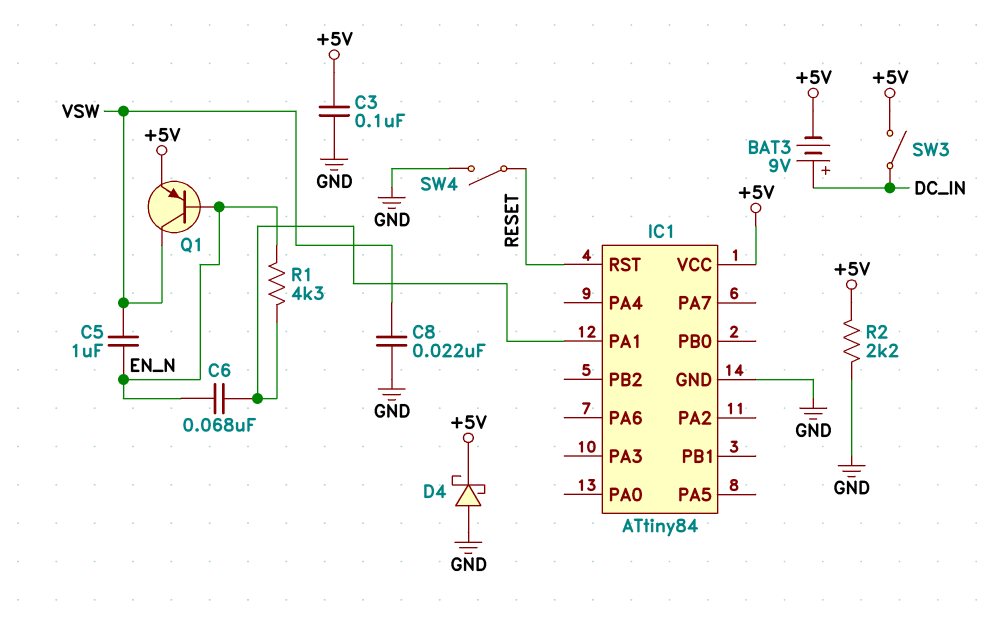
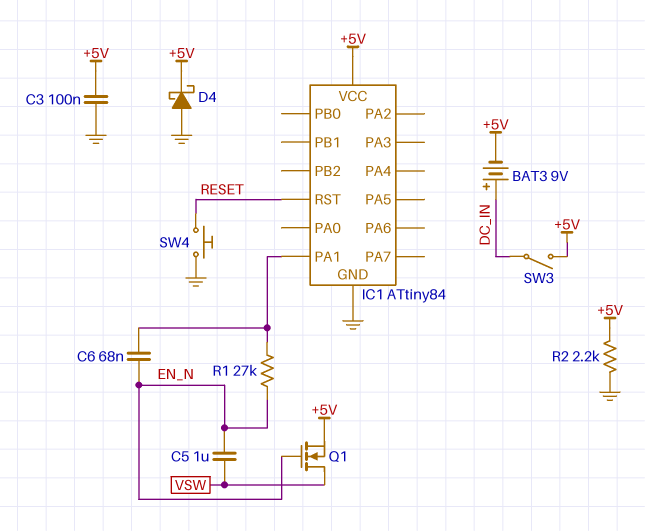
C8: 22nF (GND, VSW) -> none
Q1: PNP (B EN_N, C VSW, E +5V) -> NMOS (G EN_N, D VSW, S +5V)
R1: 4.3k (EN_N, IC1/PA1) -> 27k (EN_N, IC1/PA1)
SW4: switch (GND, RESET) -> button (GND, RESET)

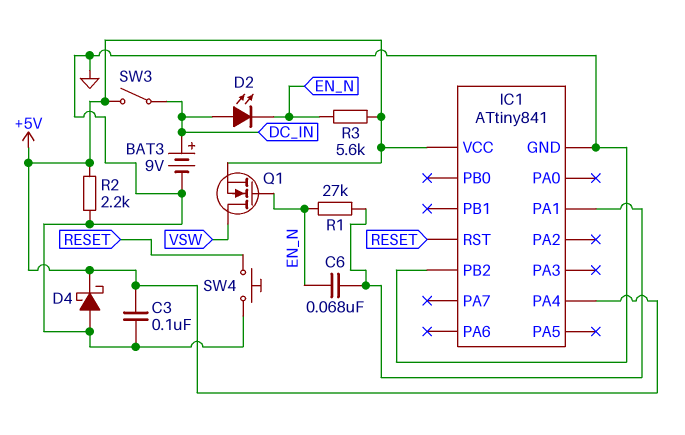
BAT3: 9V (plus DC_IN, minus +5V) -> 9V (plus DC_IN, minus GND)
C5: 1uF (EN_N, VSW) -> none
D2: none -> LED (A DC_IN, K EN_N)
IC1: ATtiny84 -> ATtiny841
IC1 pin PA4: none -> +5V
IC1 pin PB2: none -> GND
R3: none -> 5.6k (+5V, EN_N)

